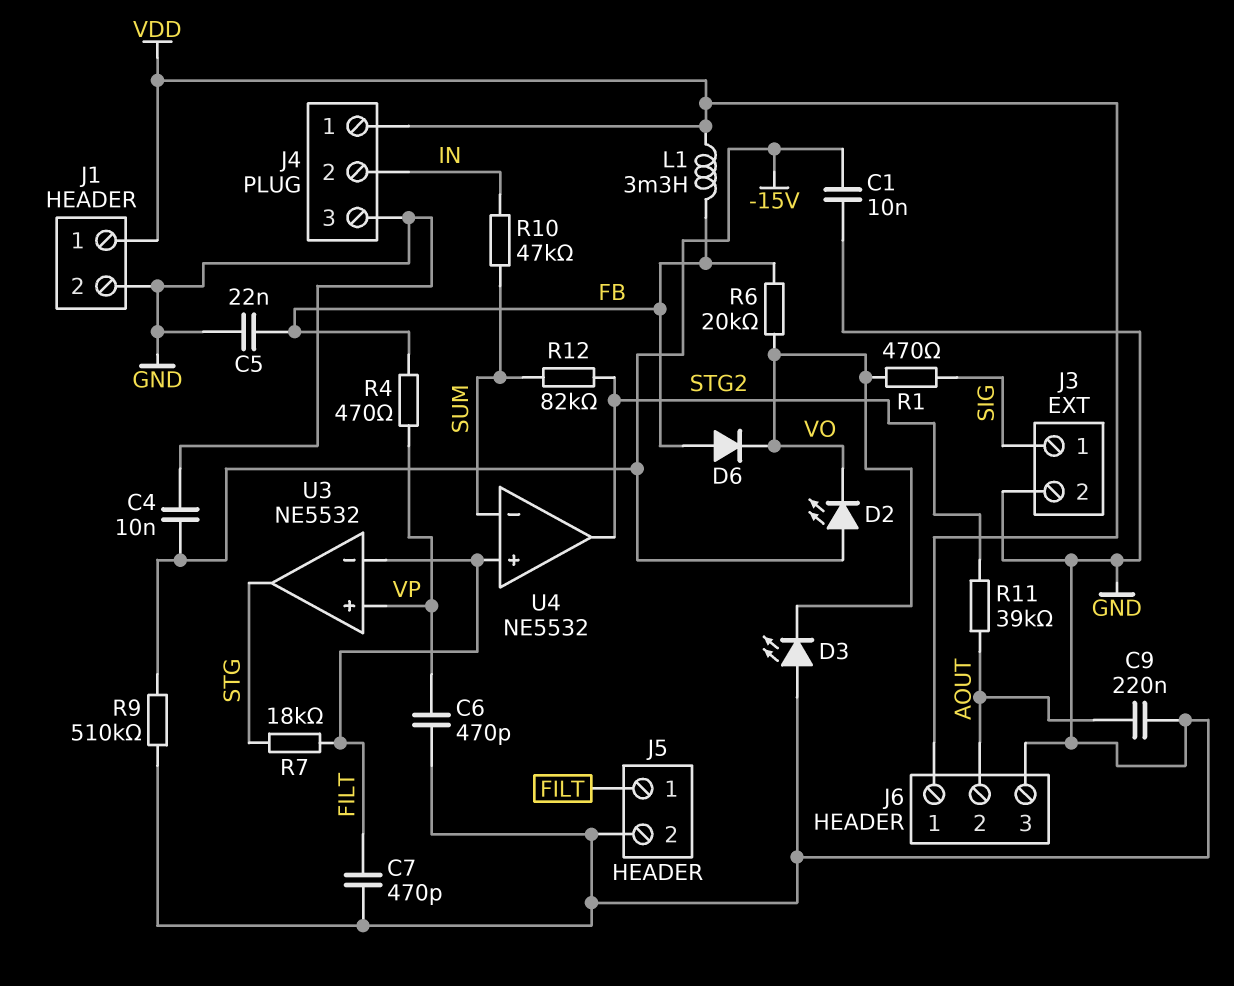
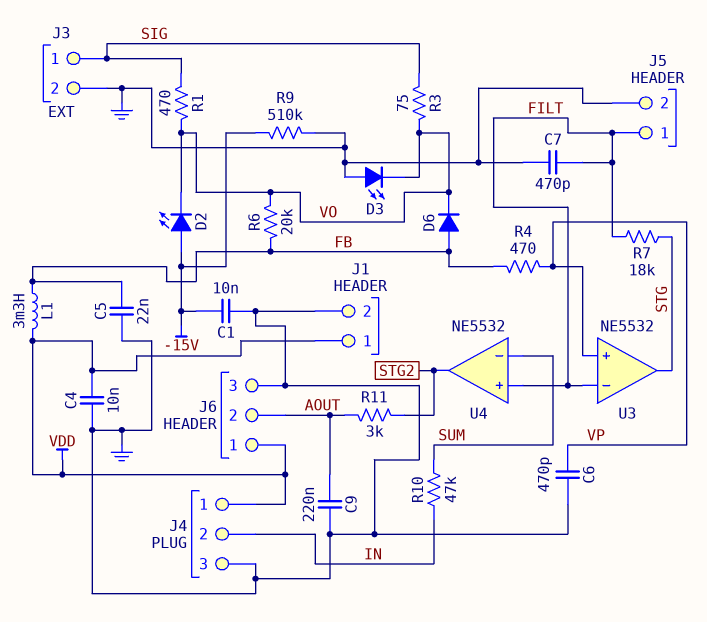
C4: 10nF (-15V, GND) -> 10nF (GND, VDD)
R3: none -> 75 (SIG, VO)
R11: 39k (AOUT, STG2) -> 3k (AOUT, STG2)
R12: 82k (STG2, SUM) -> none

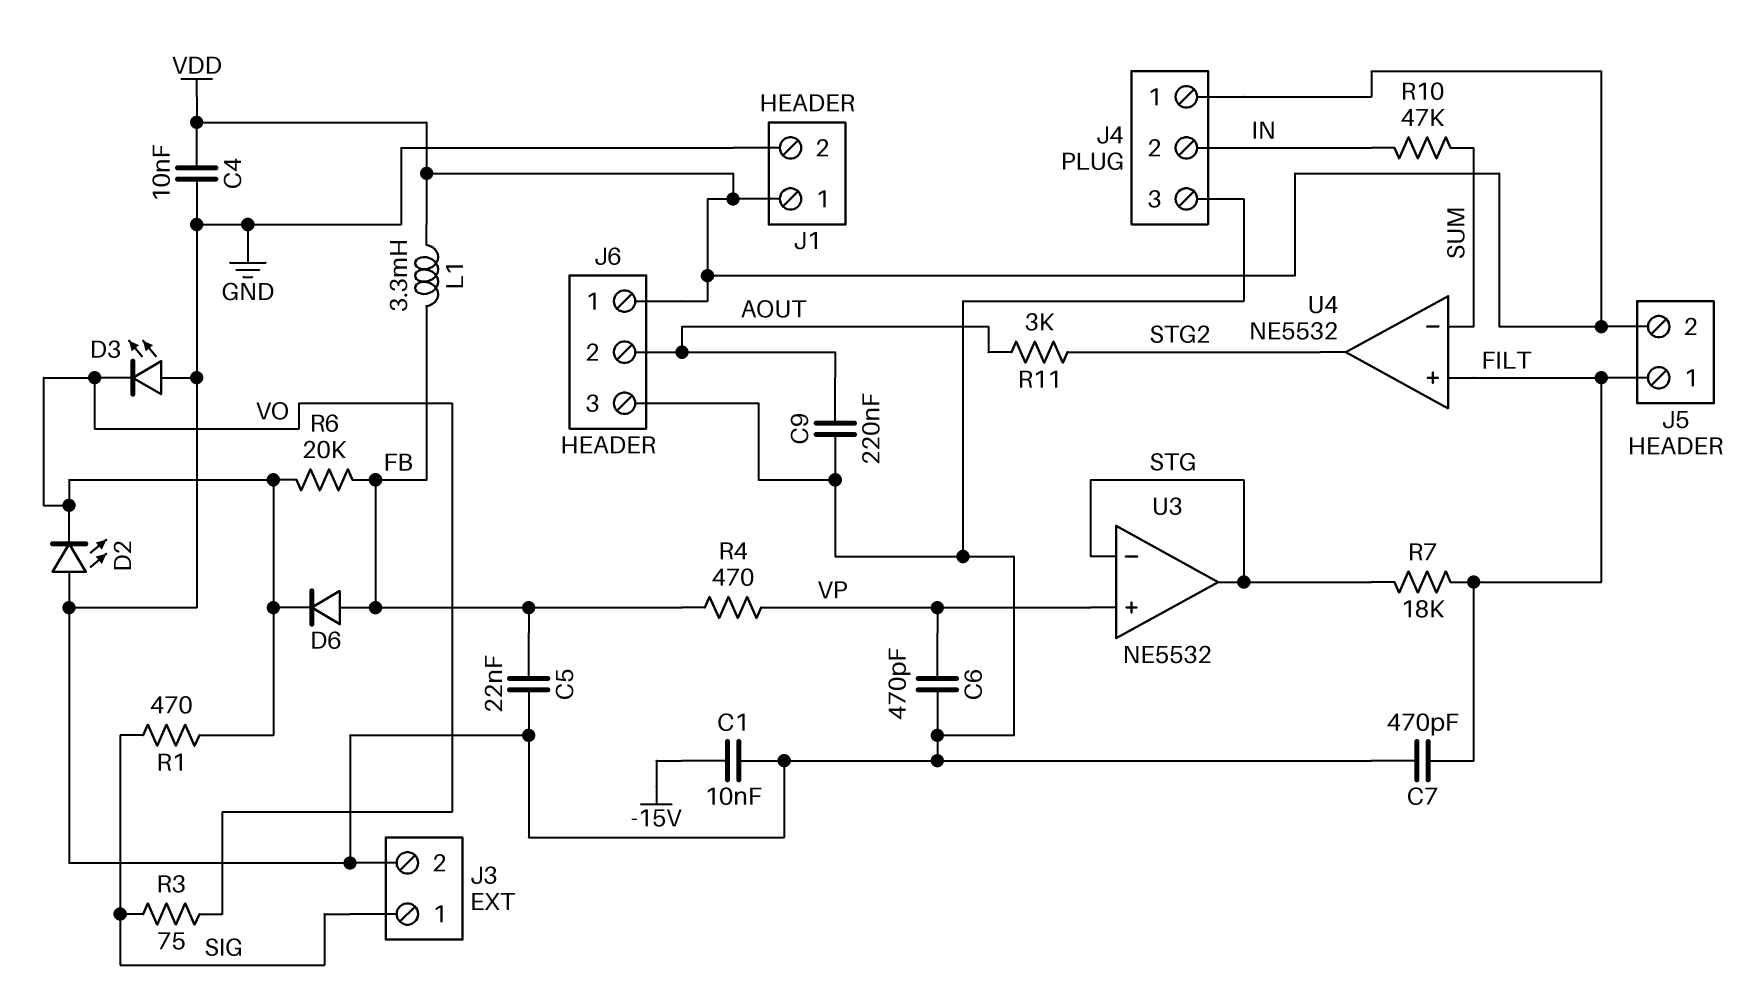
D2: LED (A -15V, K VO) -> LED (A GND, K VO)
J5 pin 2: GND -> VDD
R9: 510k (-15V, GND) -> none
U3 pin in-: FILT -> STG

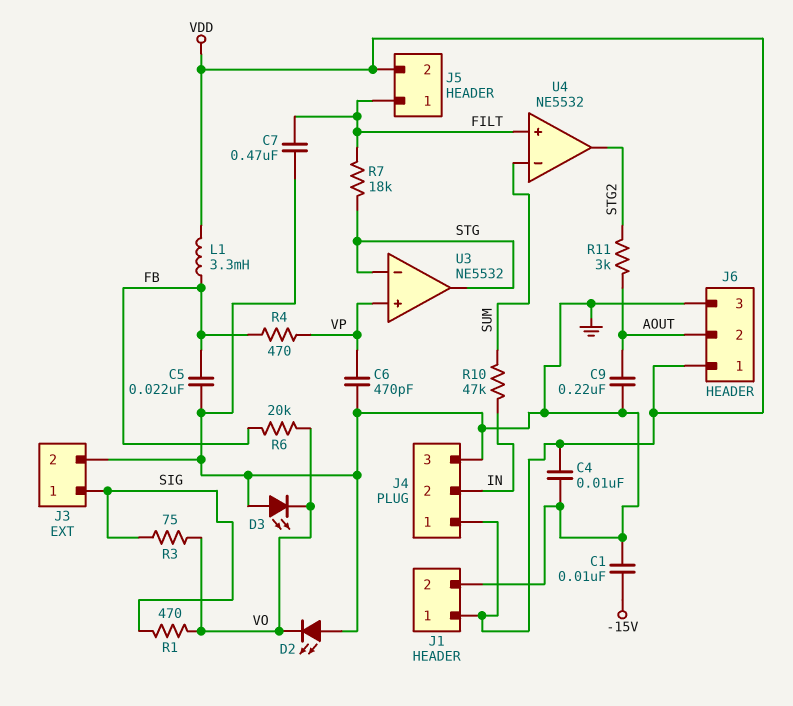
C7: 470pF (FILT, GND) -> 470nF (FILT, GND)
D6: diode (A FB, K VO) -> none

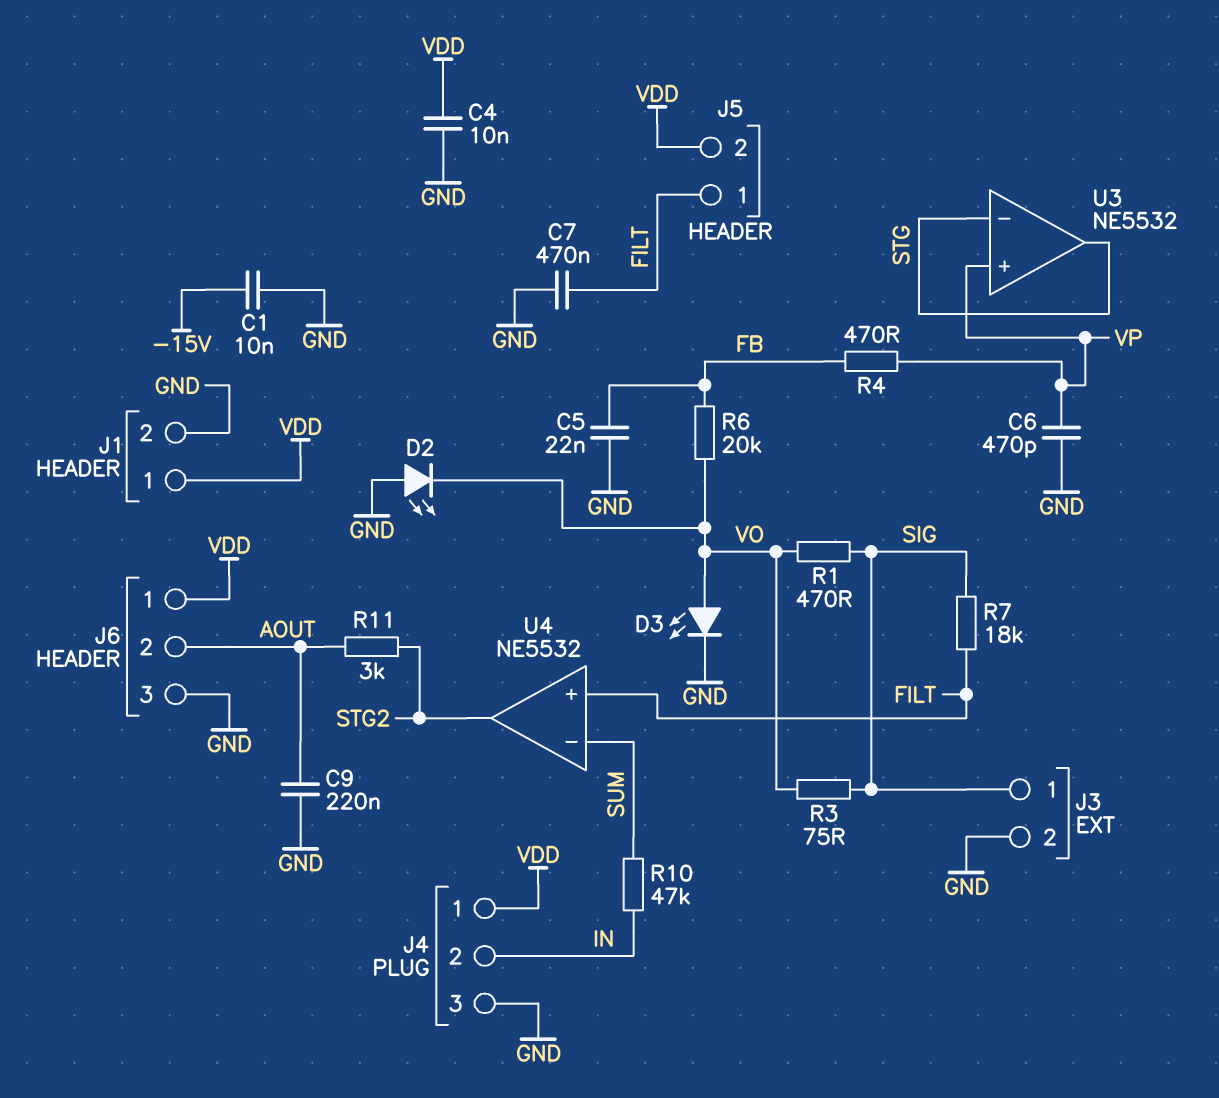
D3: LED (A GND, K VO) -> LED (A VO, K GND)
L1: 3.3mH (FB, VDD) -> none
R7: 18k (FILT, STG) -> 18k (FILT, SIG)

